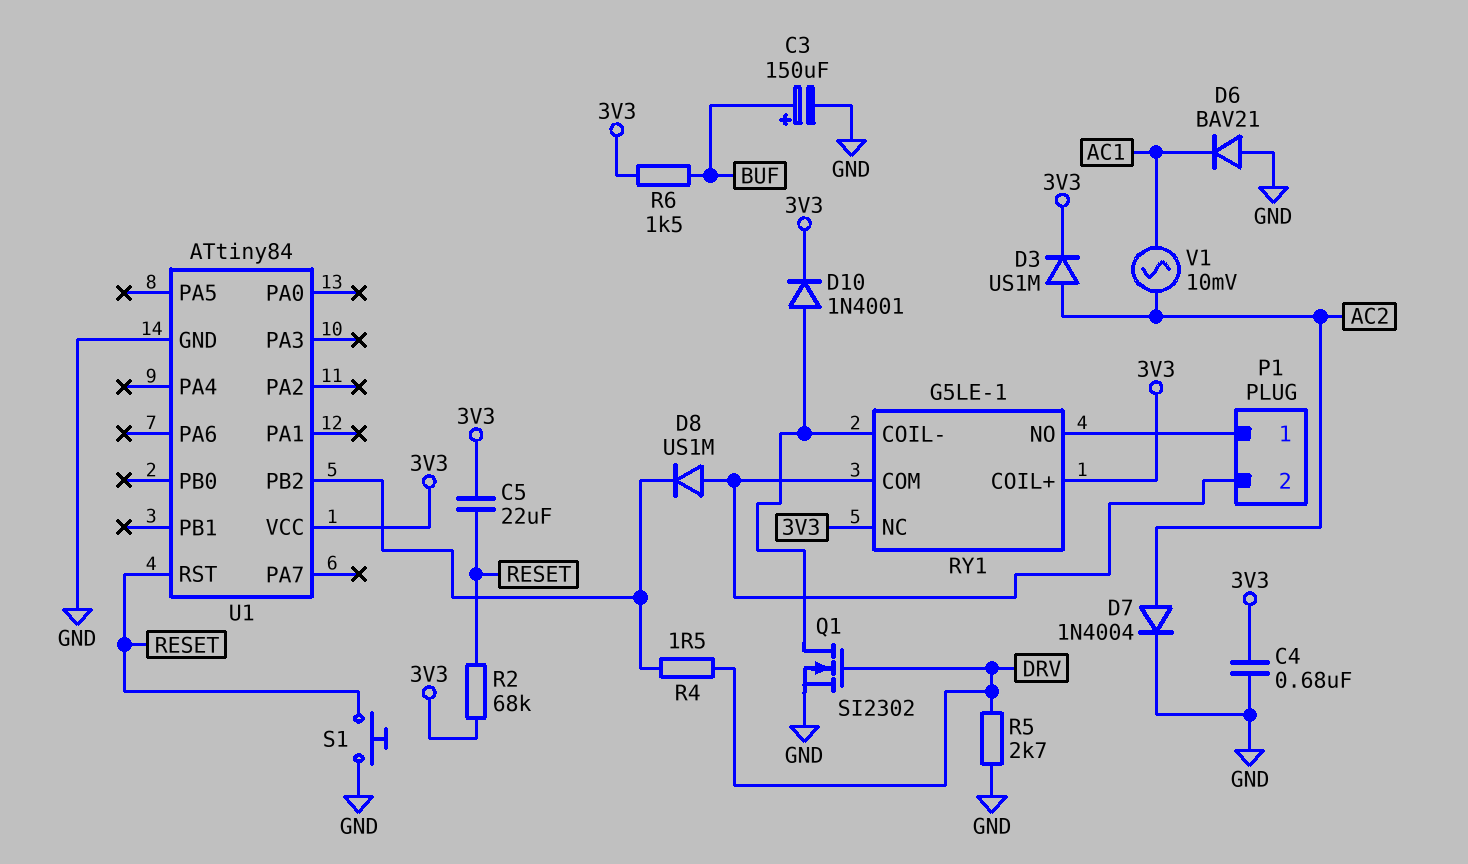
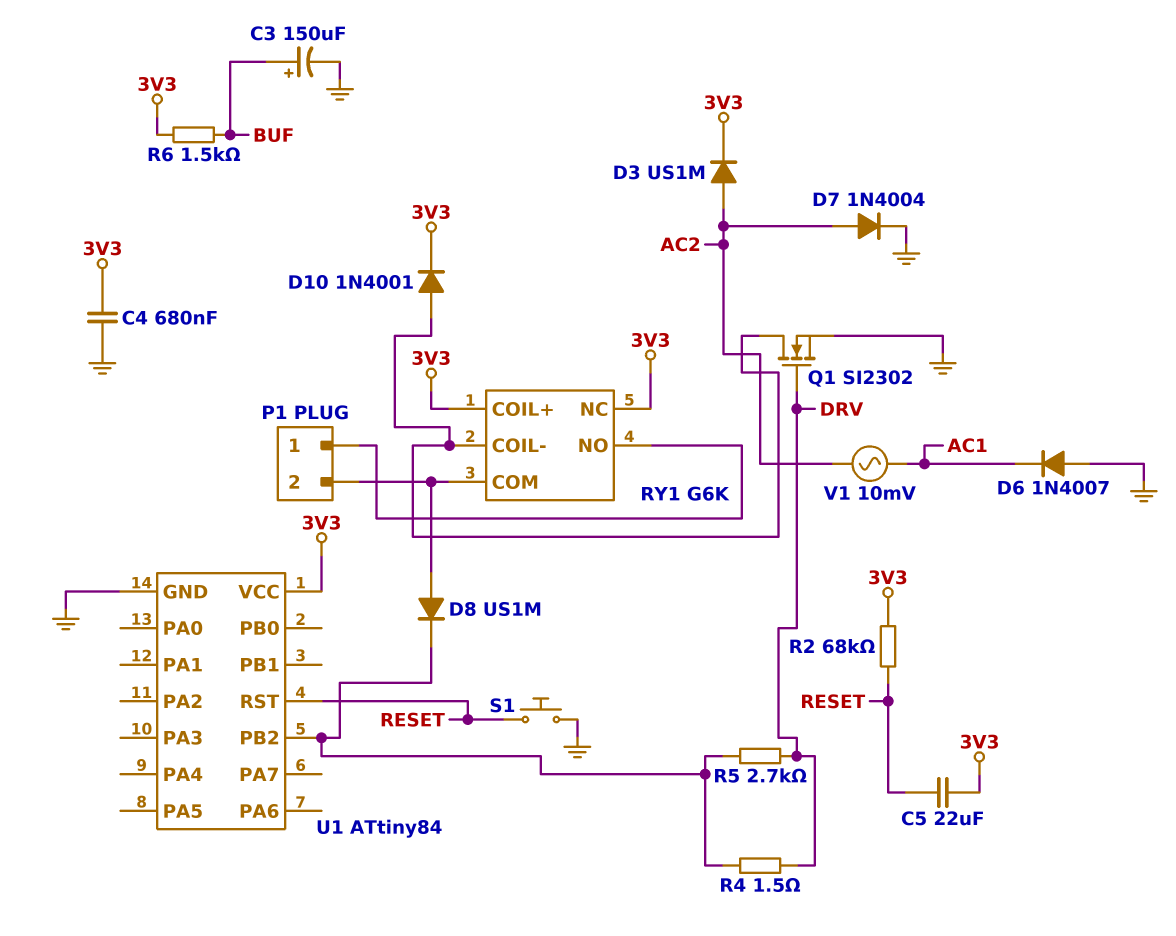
D6: diode BAV21 (A GND, K AC1) -> diode 1N4007 (A GND, K AC1)
R5: 2.7k (DRV, GND) -> 2.7k (DRV, U1/PB2)
RY1: G5LE-1 -> G6K

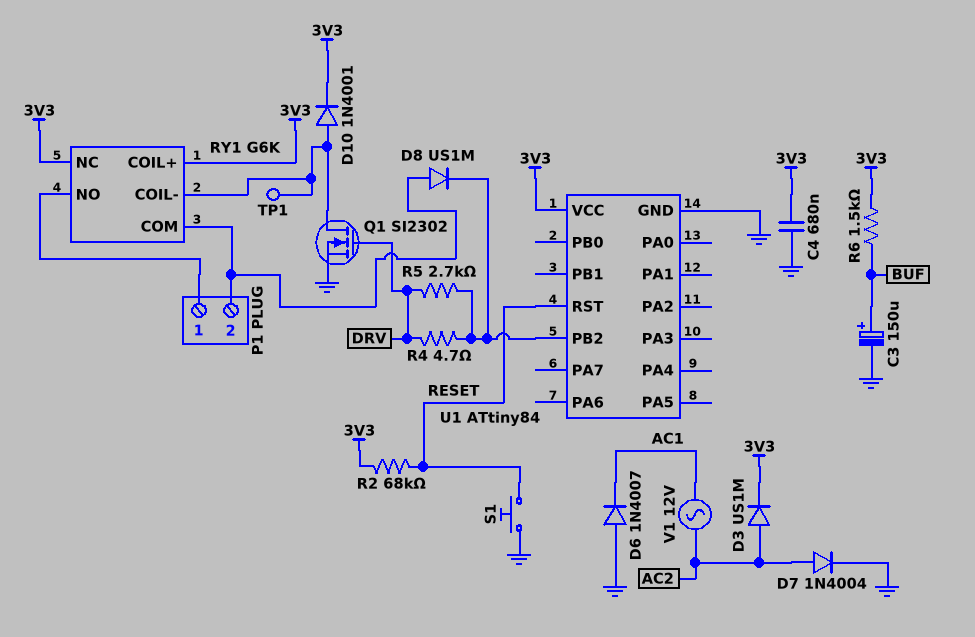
C5: 22uF (3V3, RESET) -> none
R4: 1.5 (DRV, U1/PB2) -> 4.7 (DRV, U1/PB2)
TP1: none -> test point (RY1/COIL-)
V1: AC 10mV (AC1, AC2) -> AC 12V (AC1, AC2)

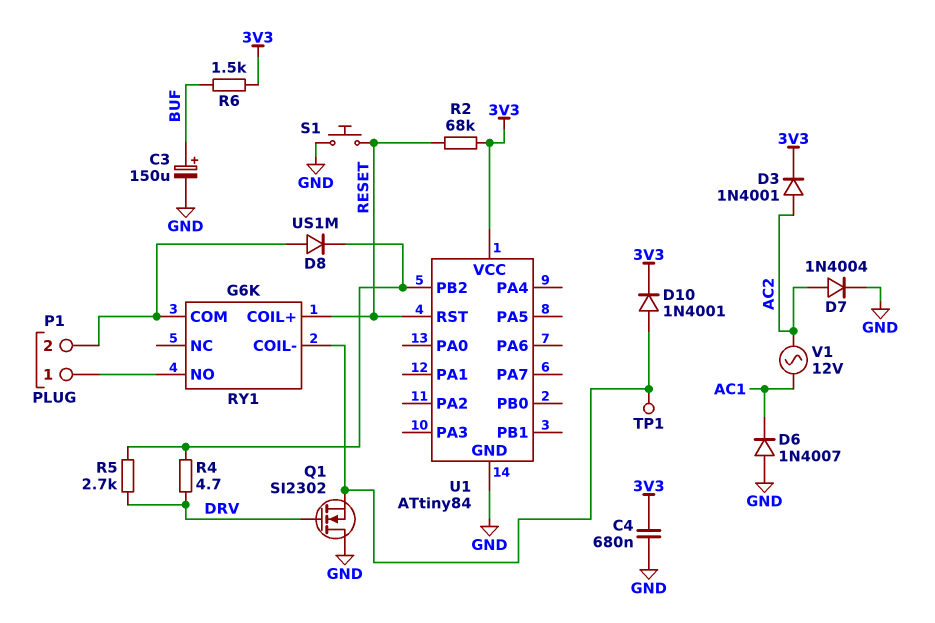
D3: diode US1M (A AC2, K 3V3) -> diode 1N4001 (A AC2, K 3V3)
Q1: NMOS SI2302 (G DRV, D RY1/COIL-, S GND) -> NMOS SI2302 (G DRV, D GND, S RY1/COIL-)
RY1 pin COIL+: 3V3 -> RESET
RY1 pin NC: 3V3 -> none

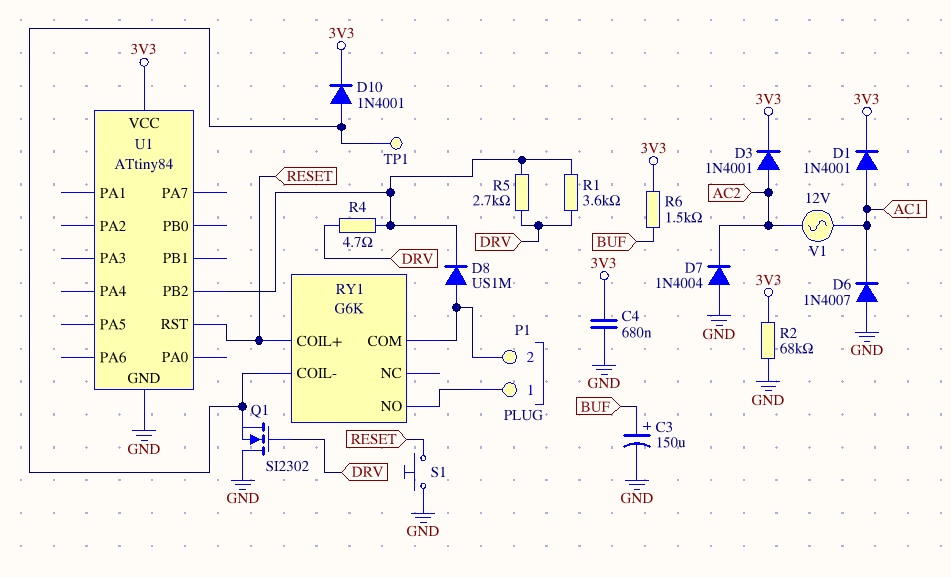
D1: none -> diode 1N4001 (A AC1, K 3V3)
D7: diode 1N4004 (A AC2, K GND) -> diode 1N4004 (A GND, K AC2)
R1: none -> 3.6k (DRV, U1/PB2)
R2: 68k (3V3, RESET) -> 68k (3V3, GND)

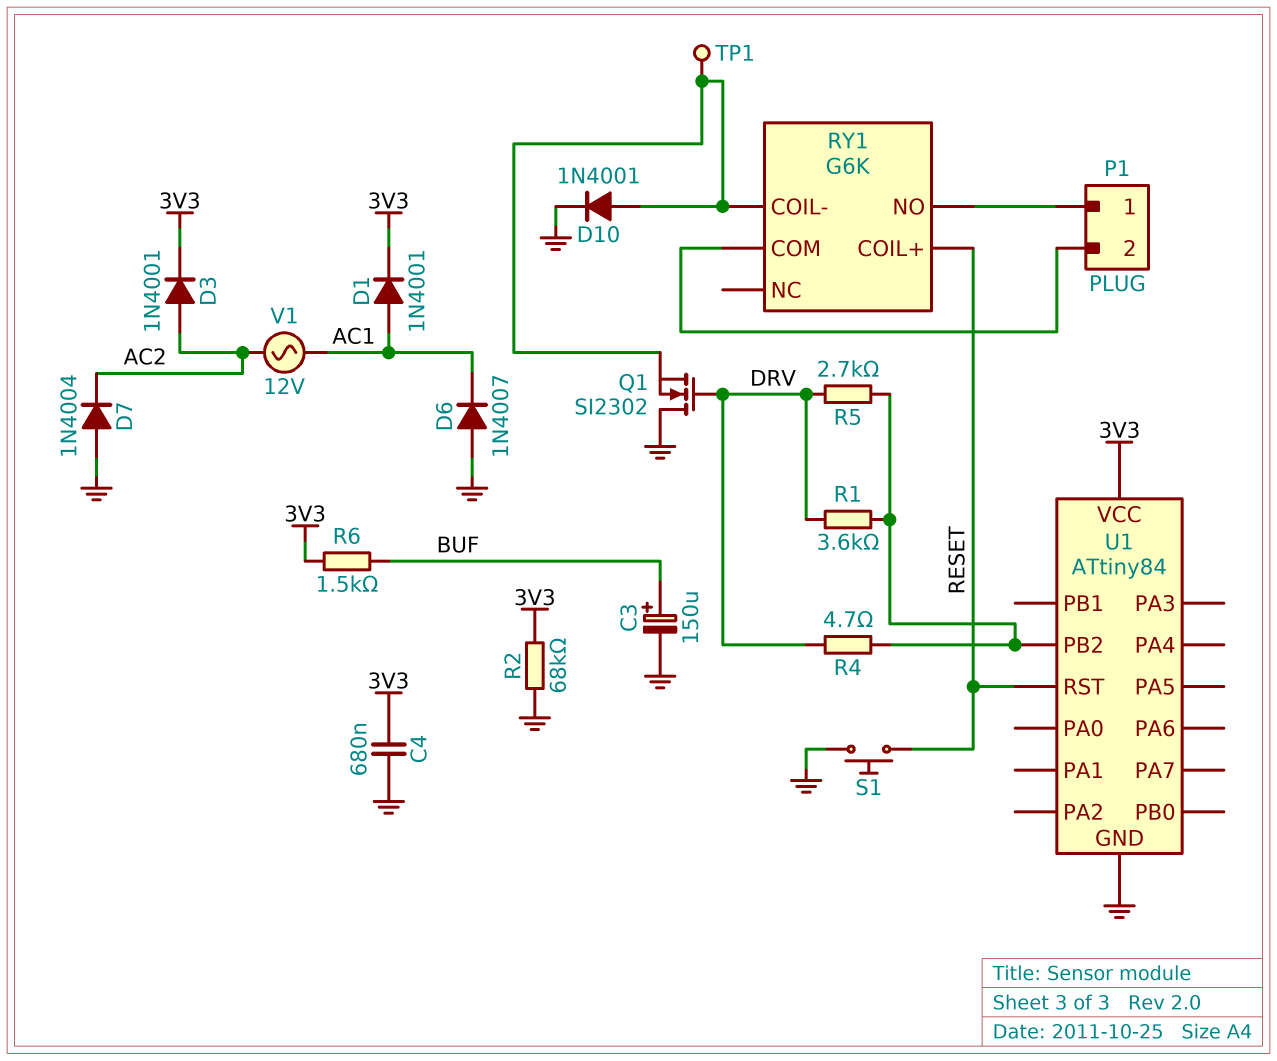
D8: diode US1M (A P1/2, K U1/PB2) -> none
D10: diode 1N4001 (A RY1/COIL-, K 3V3) -> diode 1N4001 (A RY1/COIL-, K GND)

